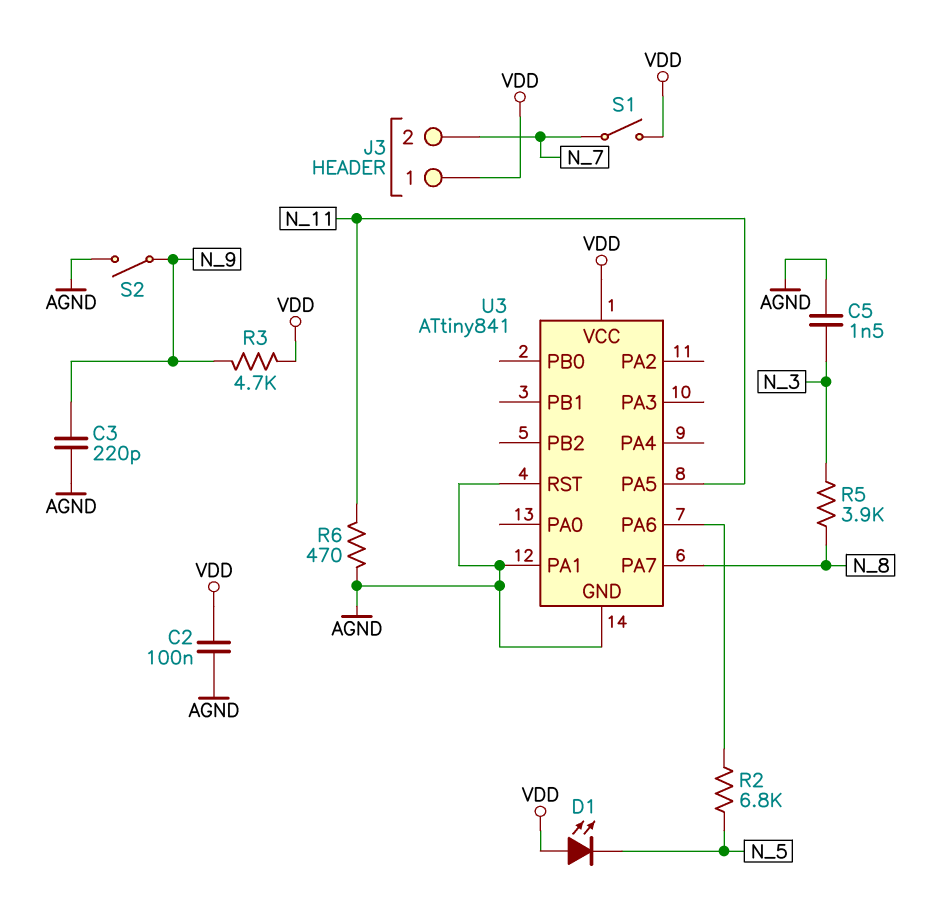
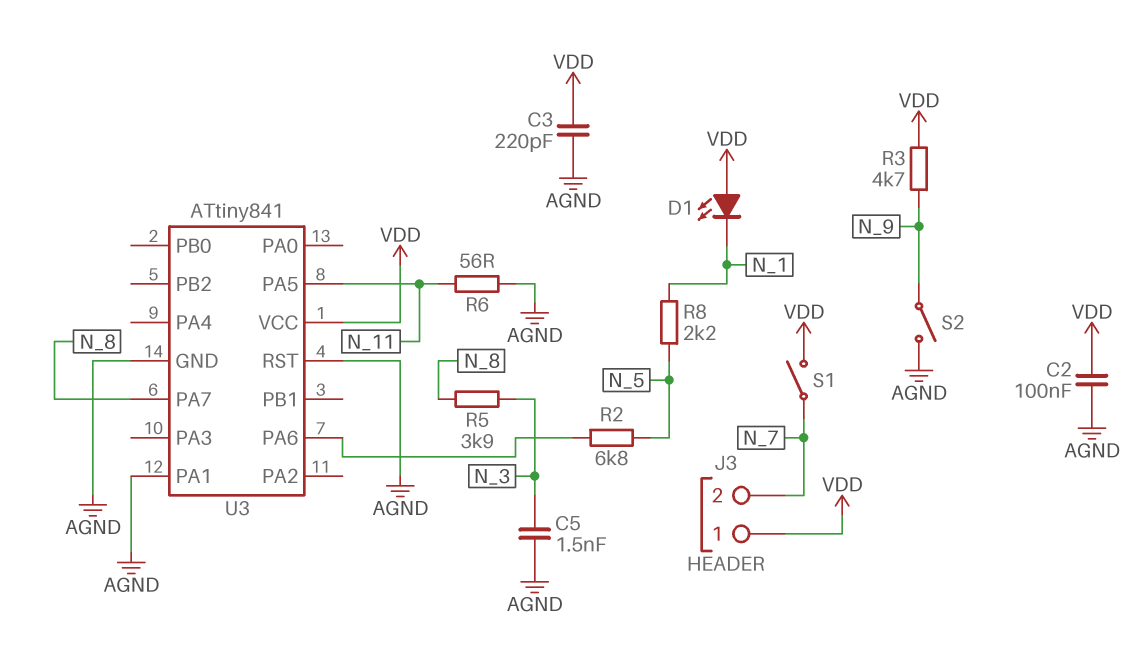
C3: 220pF (AGND, N_9) -> 220pF (AGND, VDD)
D1: LED (A VDD, K N_5) -> LED (A VDD, K N_1)
R6: 470 (AGND, N_11) -> 56 (AGND, N_11)
R8: none -> 2.2k (N_1, N_5)

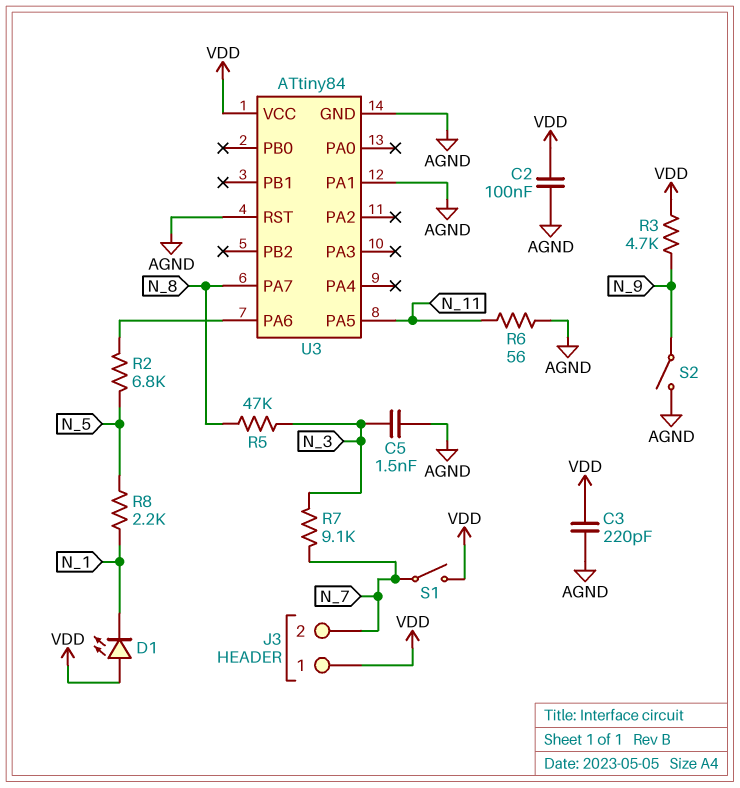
R5: 3.9k (N_3, N_8) -> 47k (N_3, N_8)
R7: none -> 9.1k (N_3, N_7)
U3: ATtiny841 -> ATtiny84

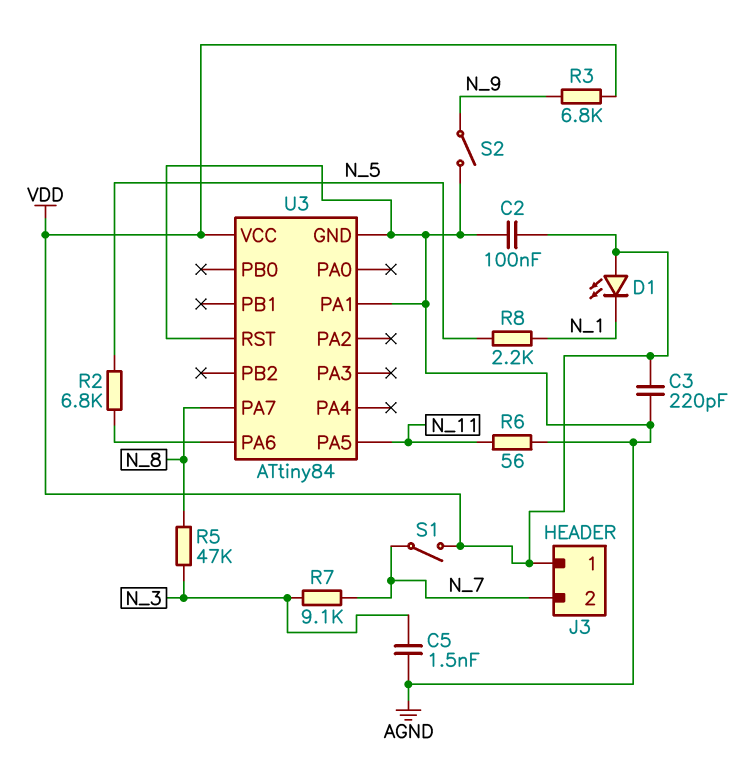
R3: 4.7k (N_9, VDD) -> 6.8k (N_9, VDD)

